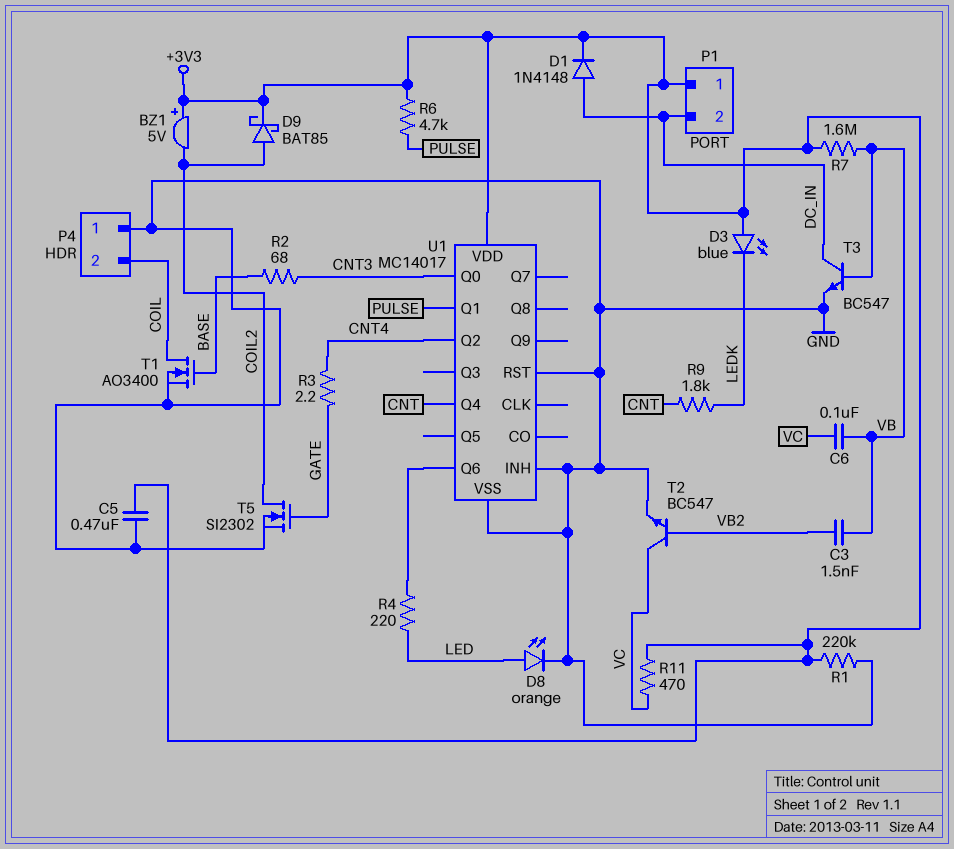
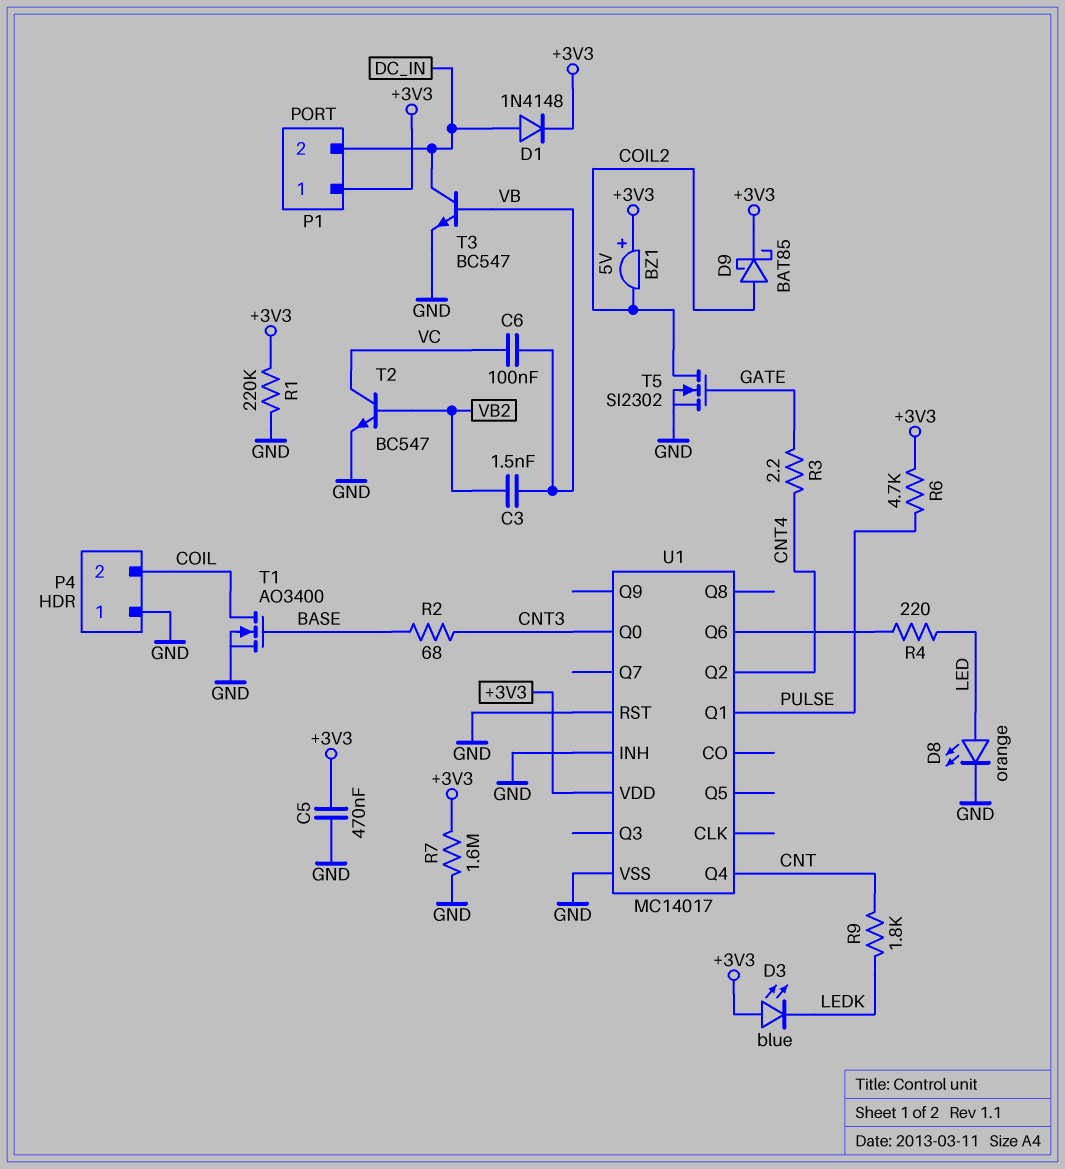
R7: 1.6M (+3V3, VB) -> 1.6M (+3V3, GND)
R11: 470 (+3V3, VC) -> none

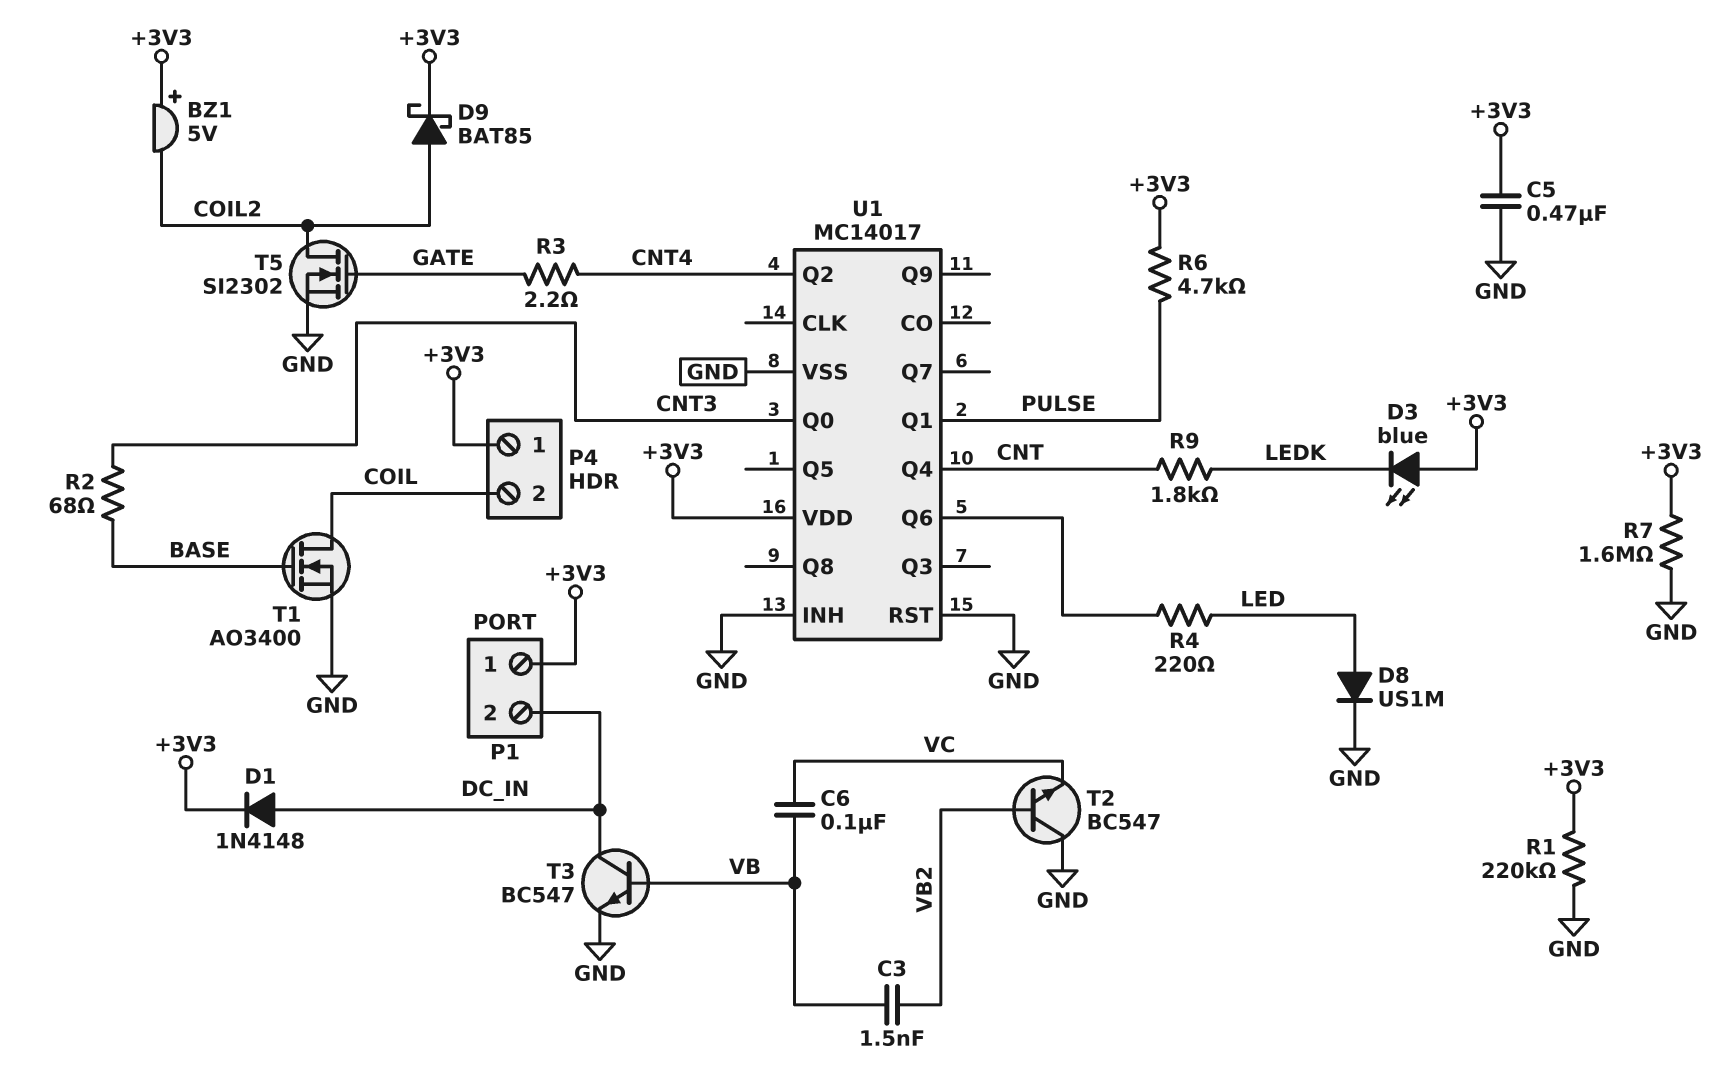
D8: LED orange (A LED, K GND) -> diode US1M (A LED, K GND)
P4 pin 1: GND -> +3V3
T2: NPN BC547 (B VB2, C VC, E GND) -> NPN BC547 (B VB2, C GND, E VC)

